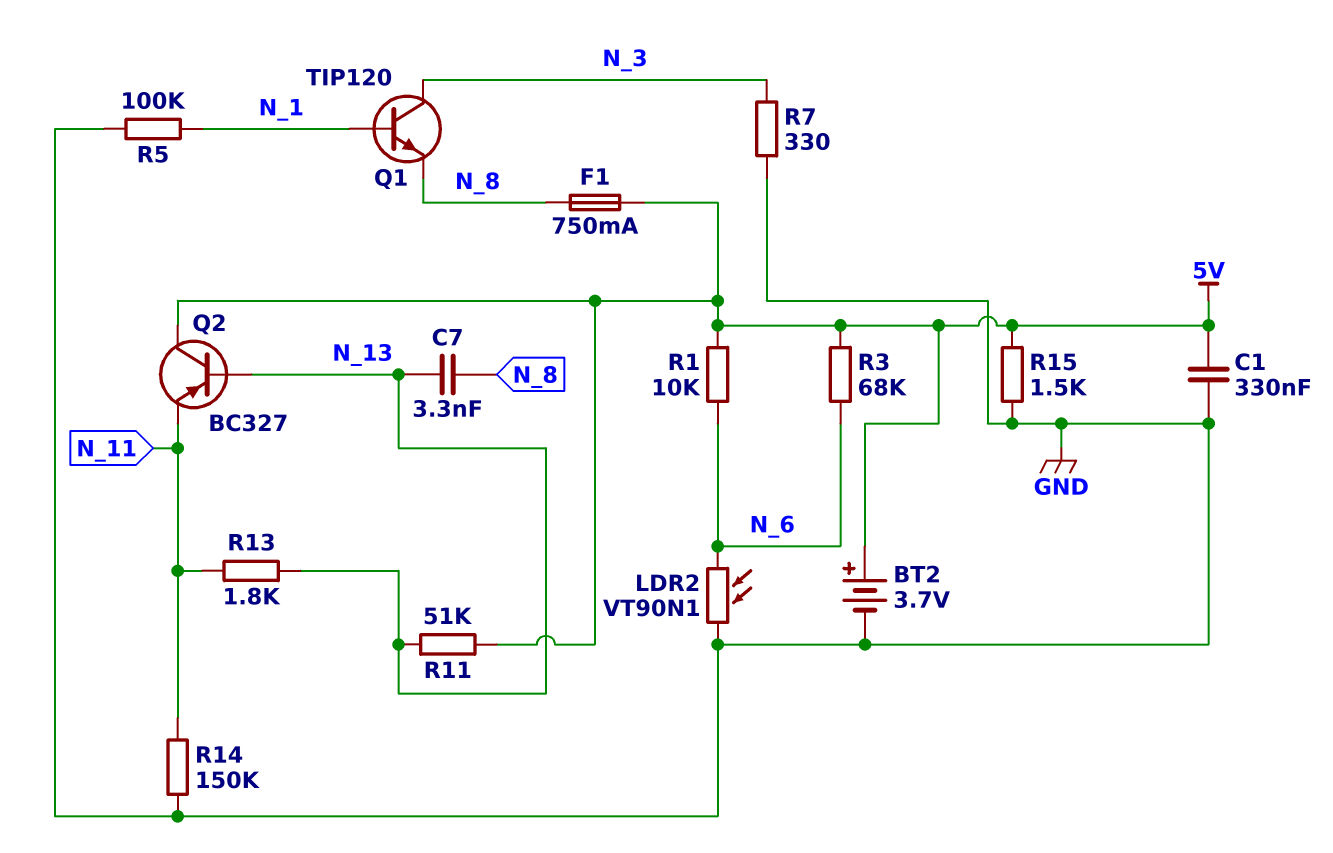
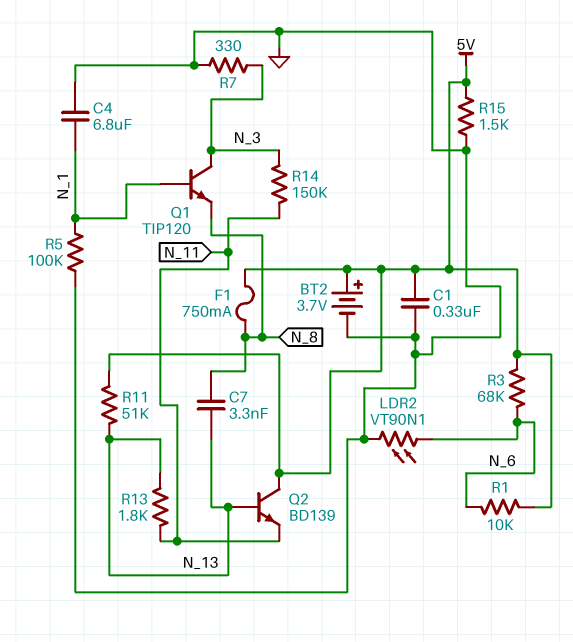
C4: none -> 6.8uF (GND, N_1)
Q2: PNP BC327 (B N_13, C 5V, E N_11) -> NPN BD139 (B N_13, C 5V, E N_11)
R14: 150k (GND, N_11) -> 150k (N_3, N_11)

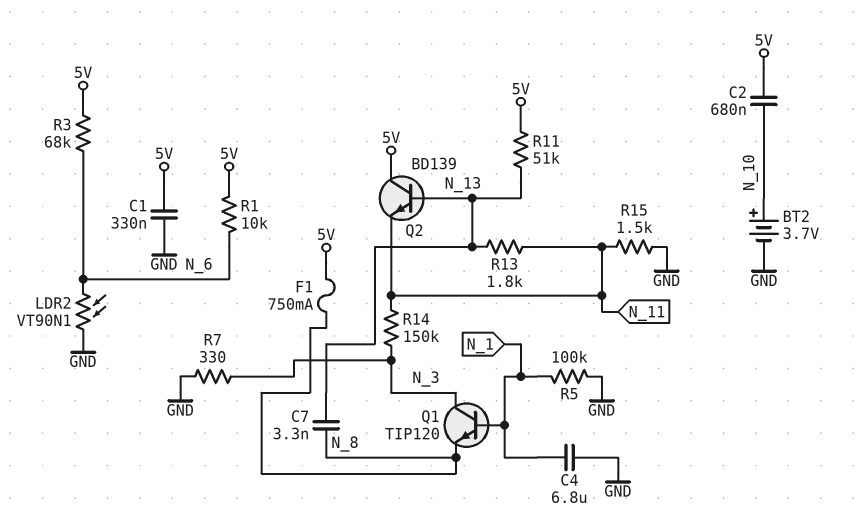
BT2: 3.7V (plus 5V, minus GND) -> 3.7V (plus N_10, minus GND)
C2: none -> 680nF (5V, N_10)
R15: 1.5k (5V, GND) -> 1.5k (GND, N_11)

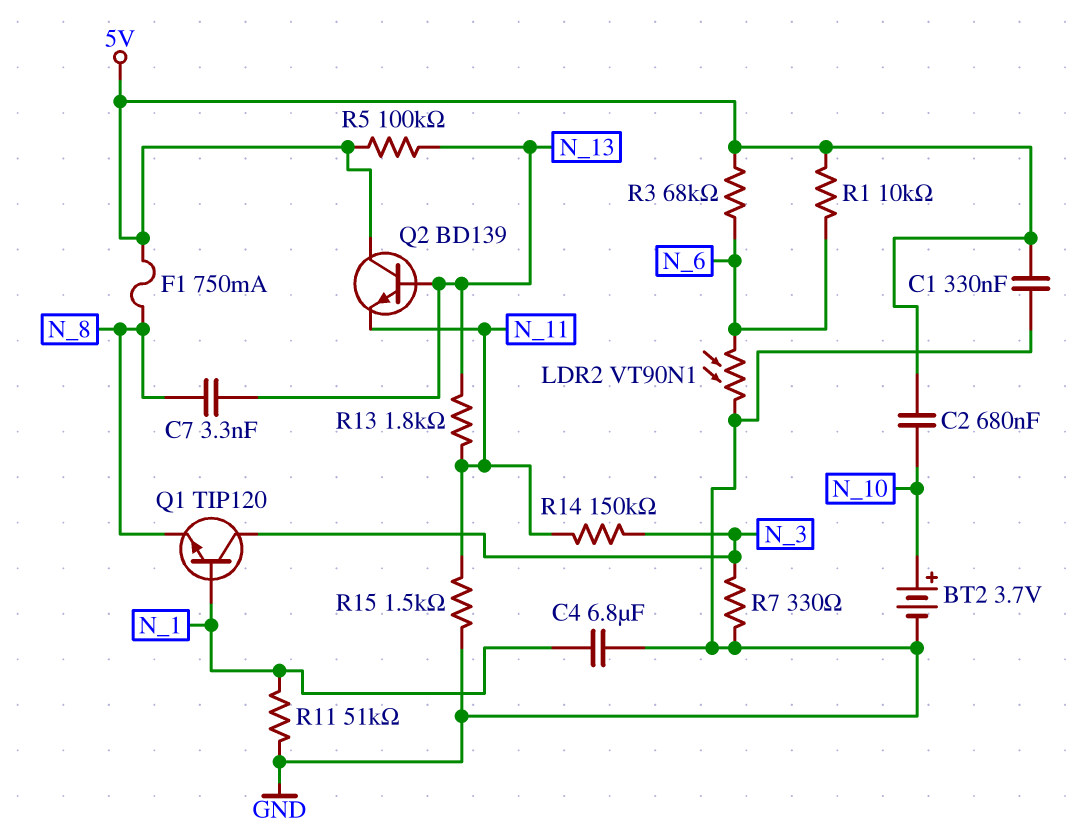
R5: 100k (GND, N_1) -> 100k (5V, N_13)
R11: 51k (5V, N_13) -> 51k (GND, N_1)

